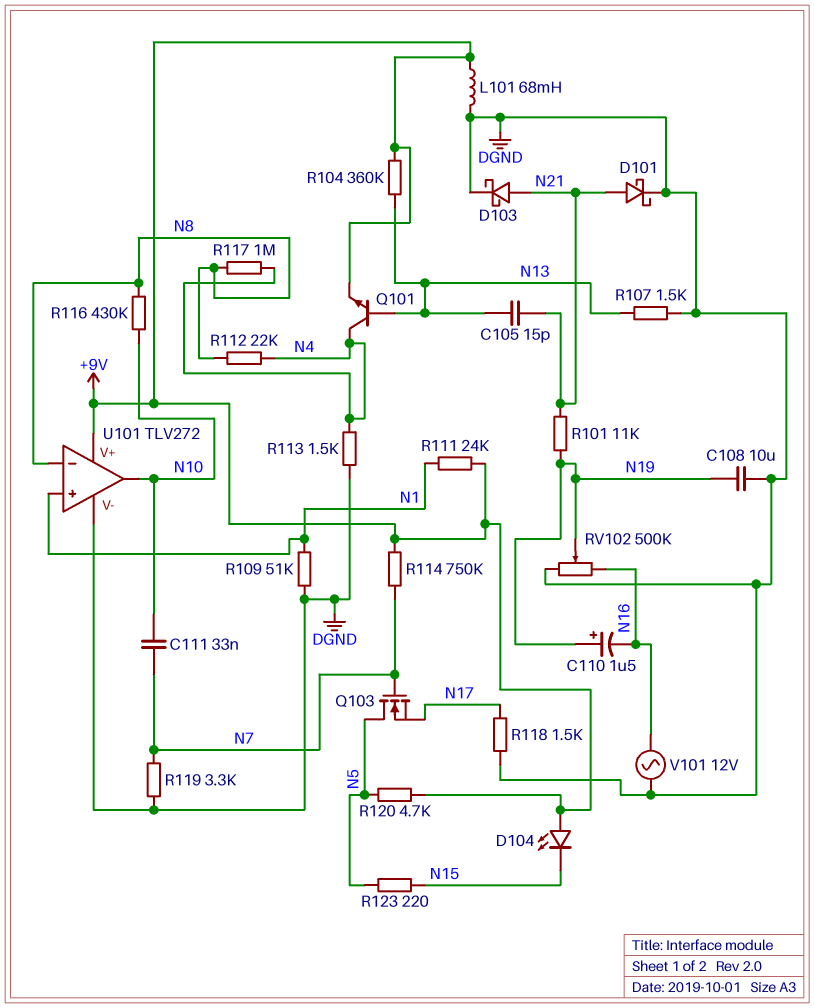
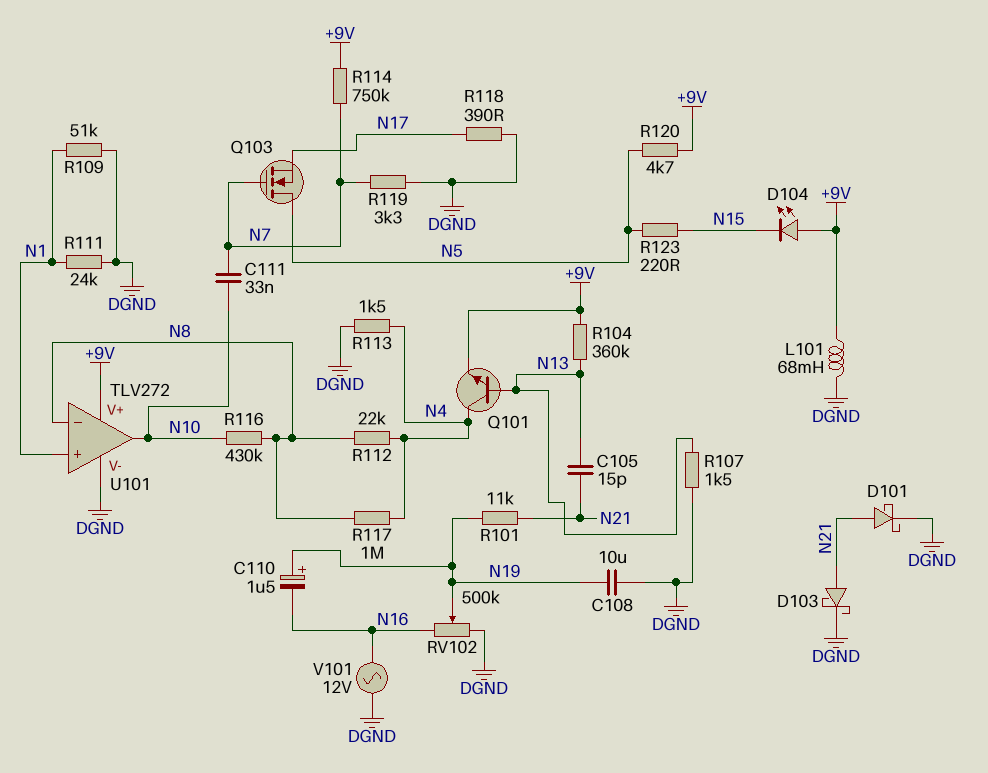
R111: 24k (+9V, N1) -> 24k (DGND, N1)
R118: 1.5k (DGND, N17) -> 390 (DGND, N17)

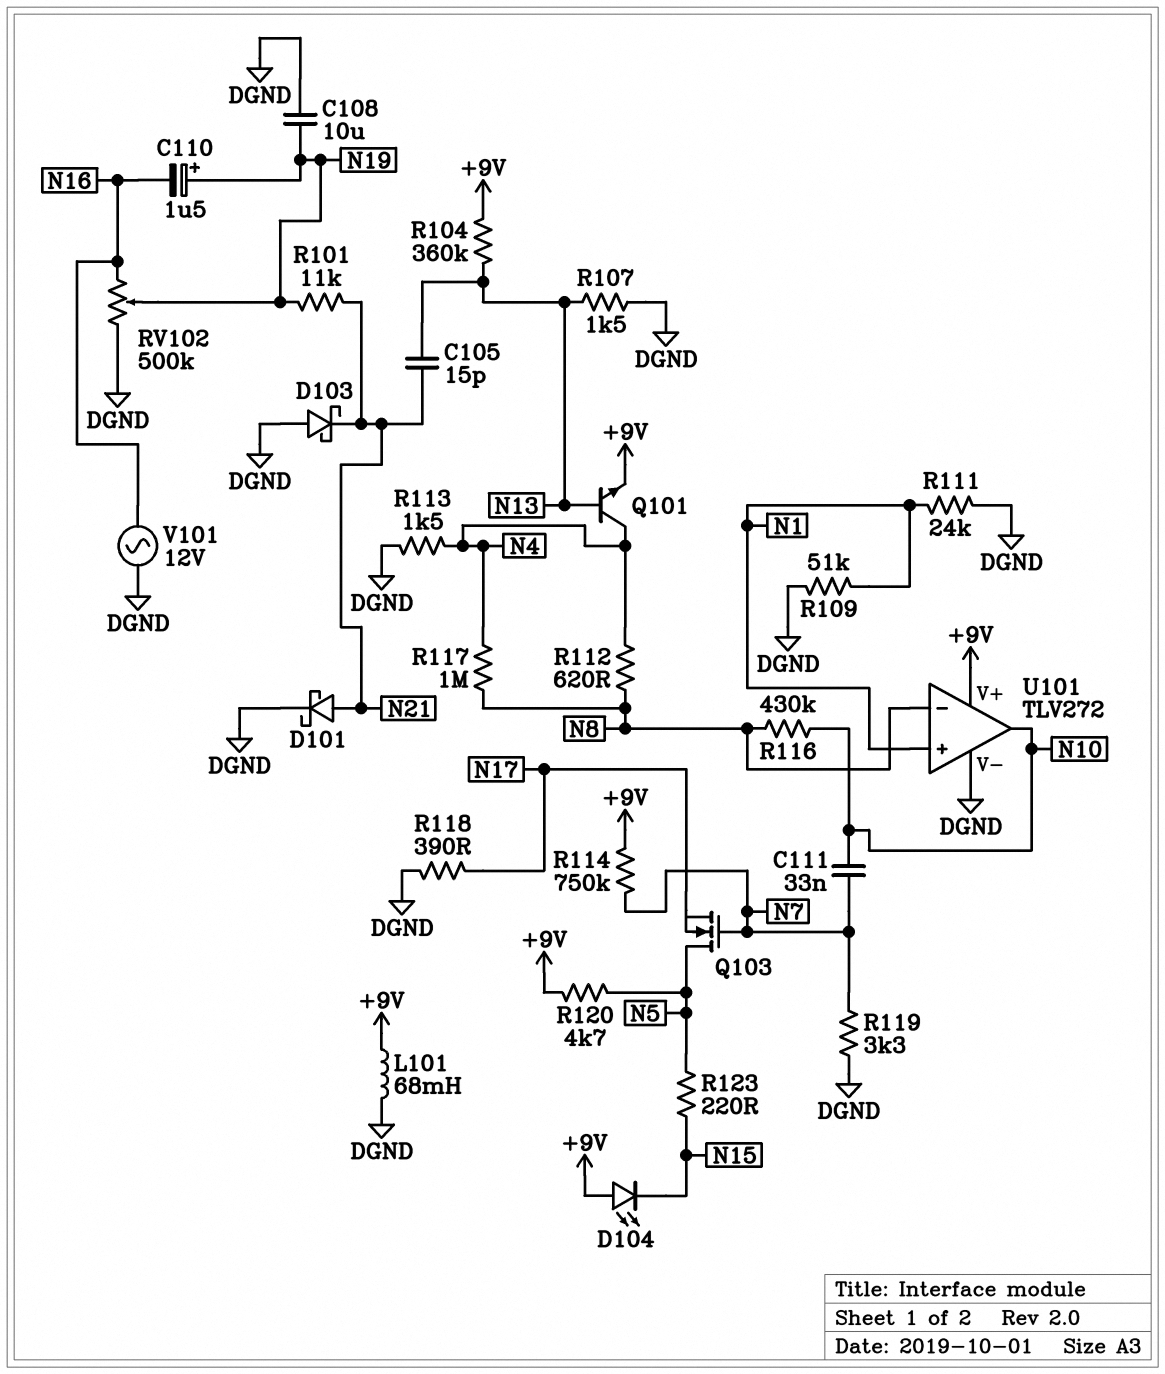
D103: schottky (A N21, K DGND) -> schottky (A DGND, K N21)
R112: 22k (N4, N8) -> 620 (N4, N8)

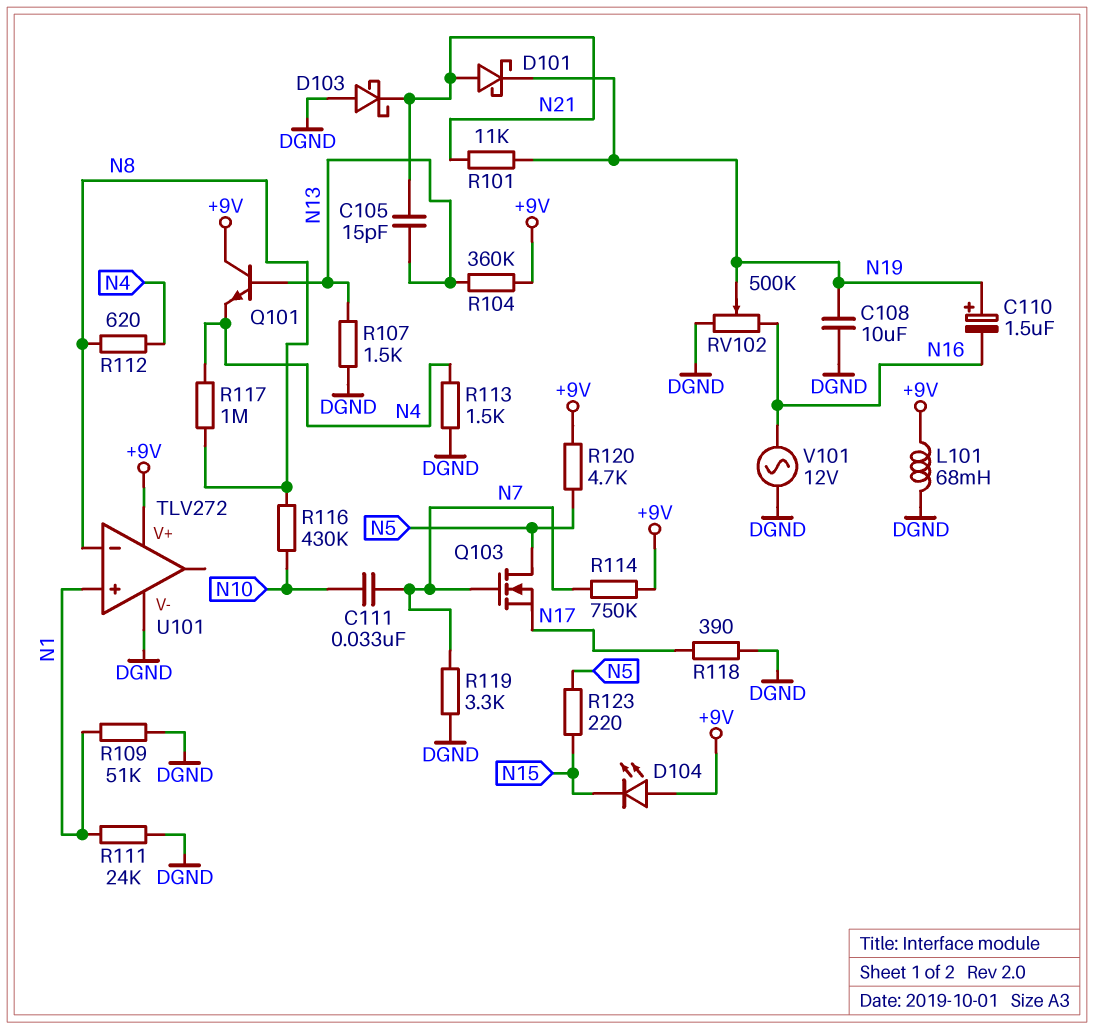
D101: schottky (A N21, K DGND) -> schottky (A N21, K N19)
Q101: NPN (B N13, C N4, E +9V) -> NPN (B N13, C +9V, E N4)
U101 pin out: N10 -> none

